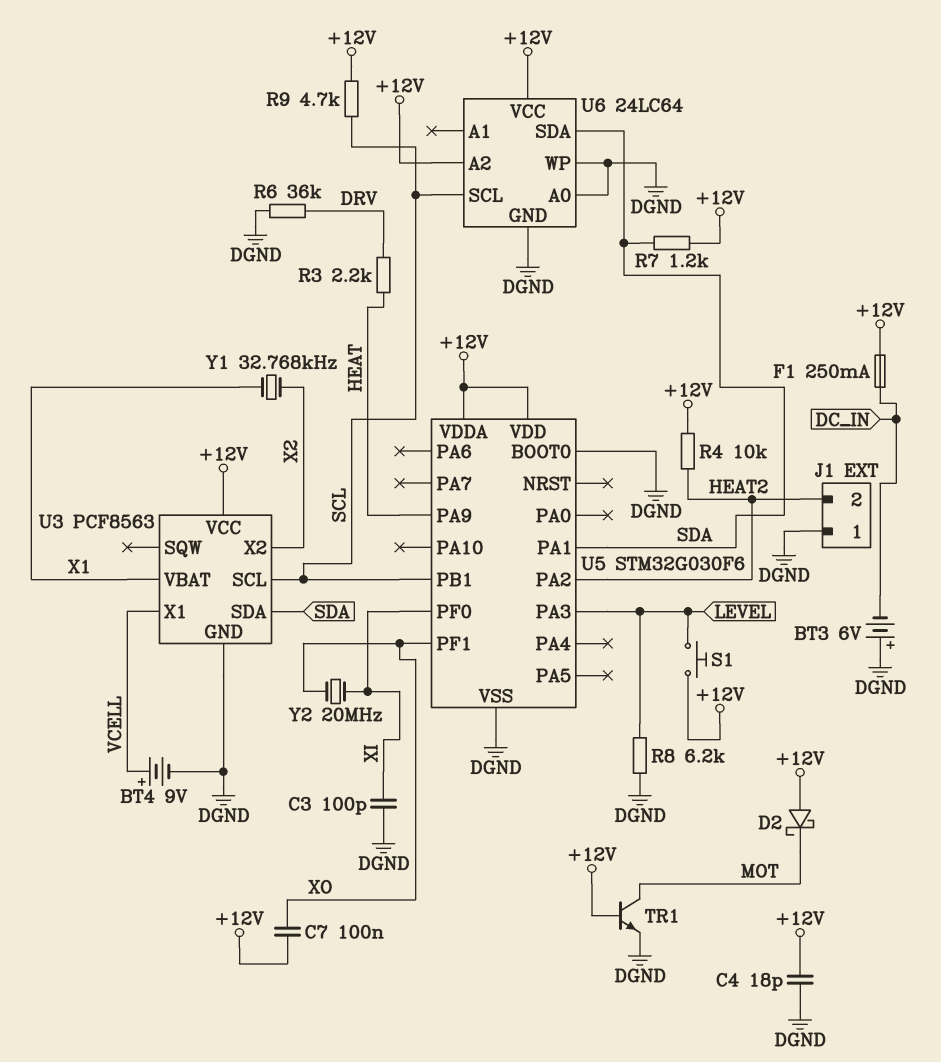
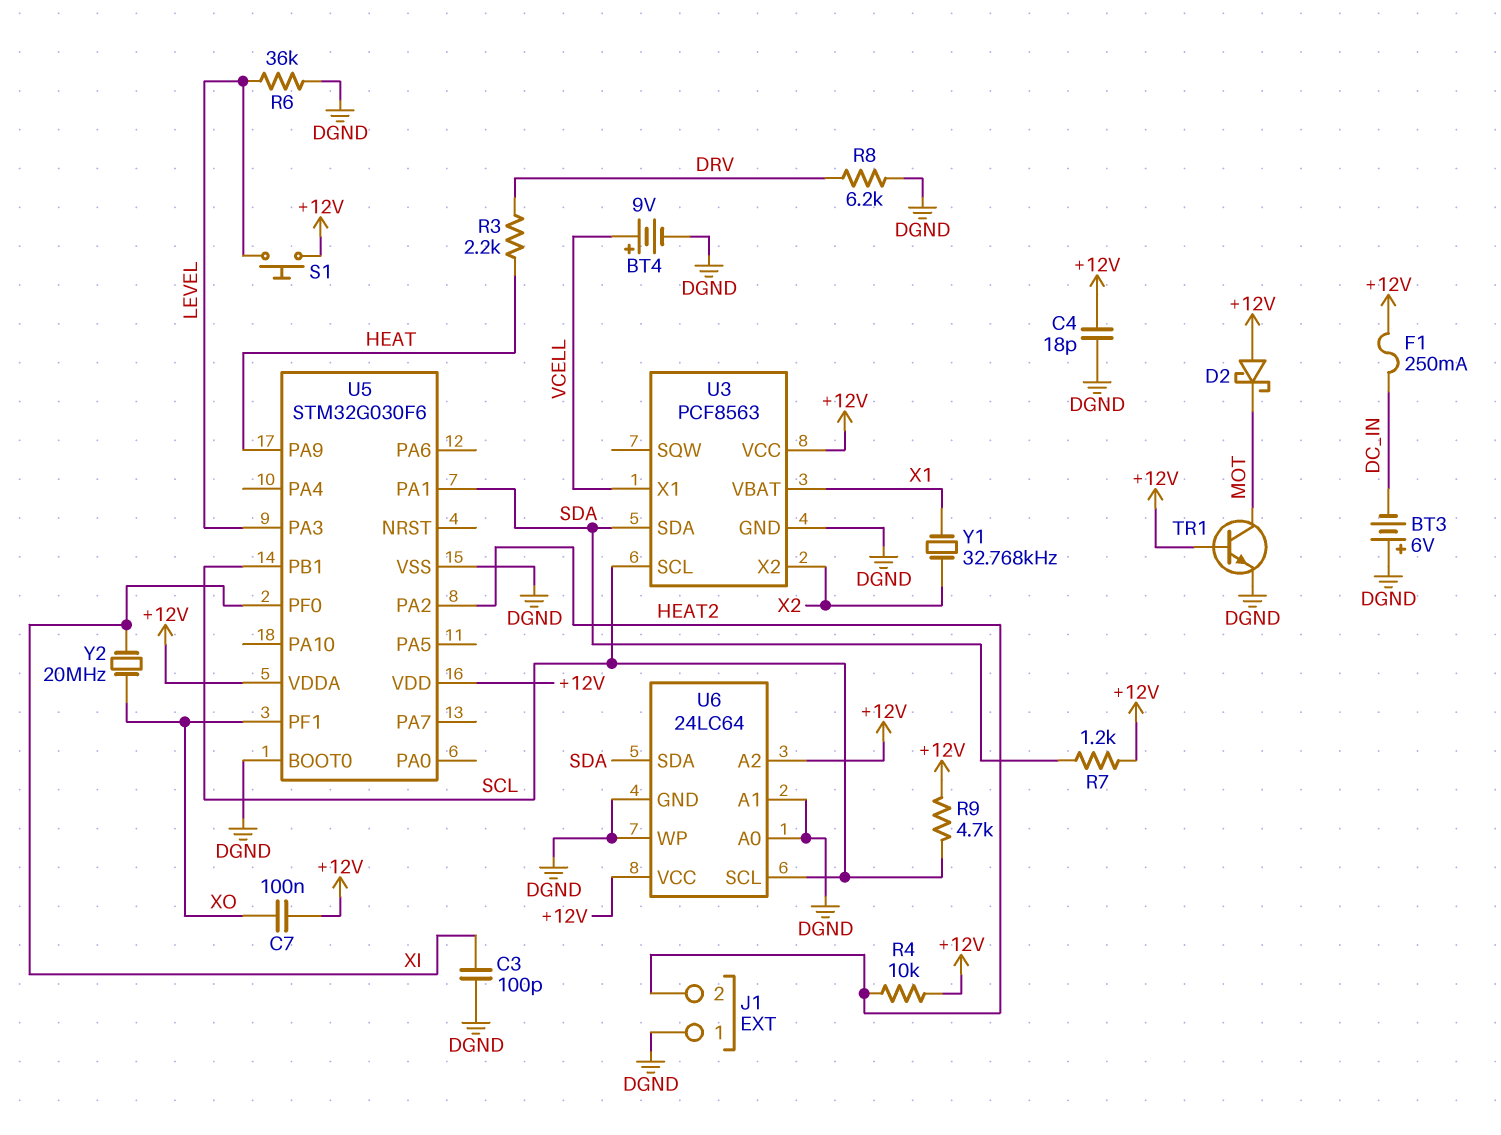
R6: 36k (DGND, DRV) -> 36k (DGND, LEVEL)
R8: 6.2k (DGND, LEVEL) -> 6.2k (DGND, DRV)
U6 pin A1: none -> DGND

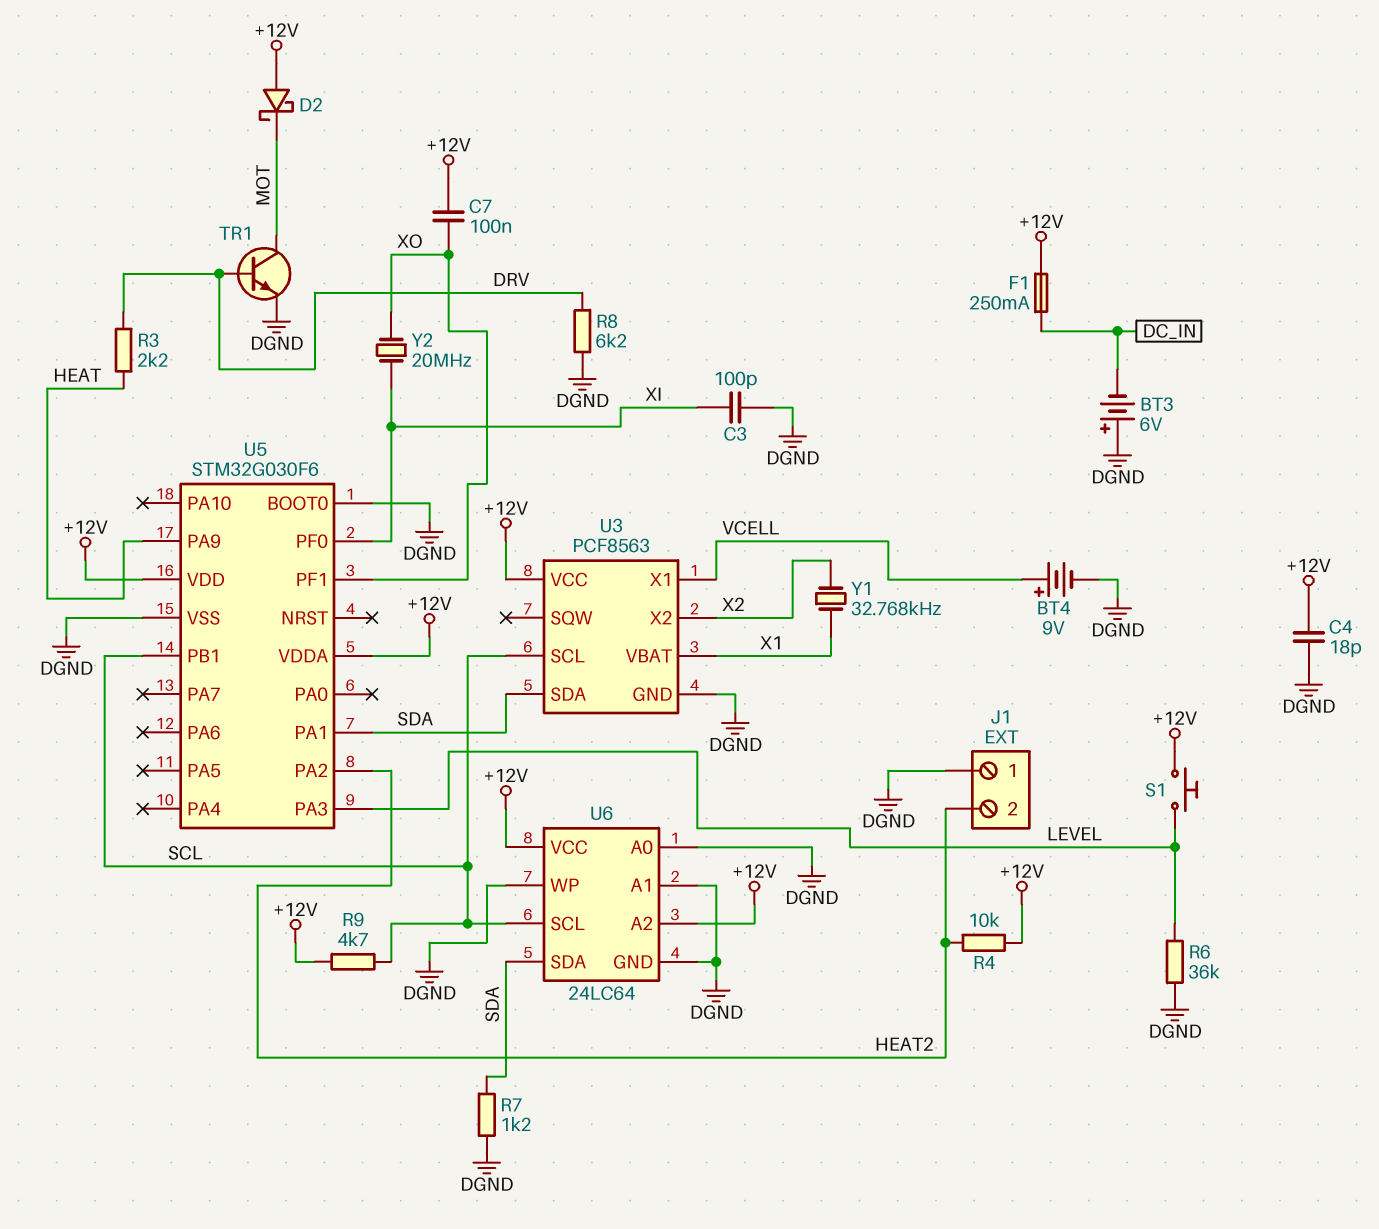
R7: 1.2k (+12V, SDA) -> 1.2k (DGND, SDA)
TR1: NPN (B +12V, C MOT, E DGND) -> NPN (B DRV, C MOT, E DGND)

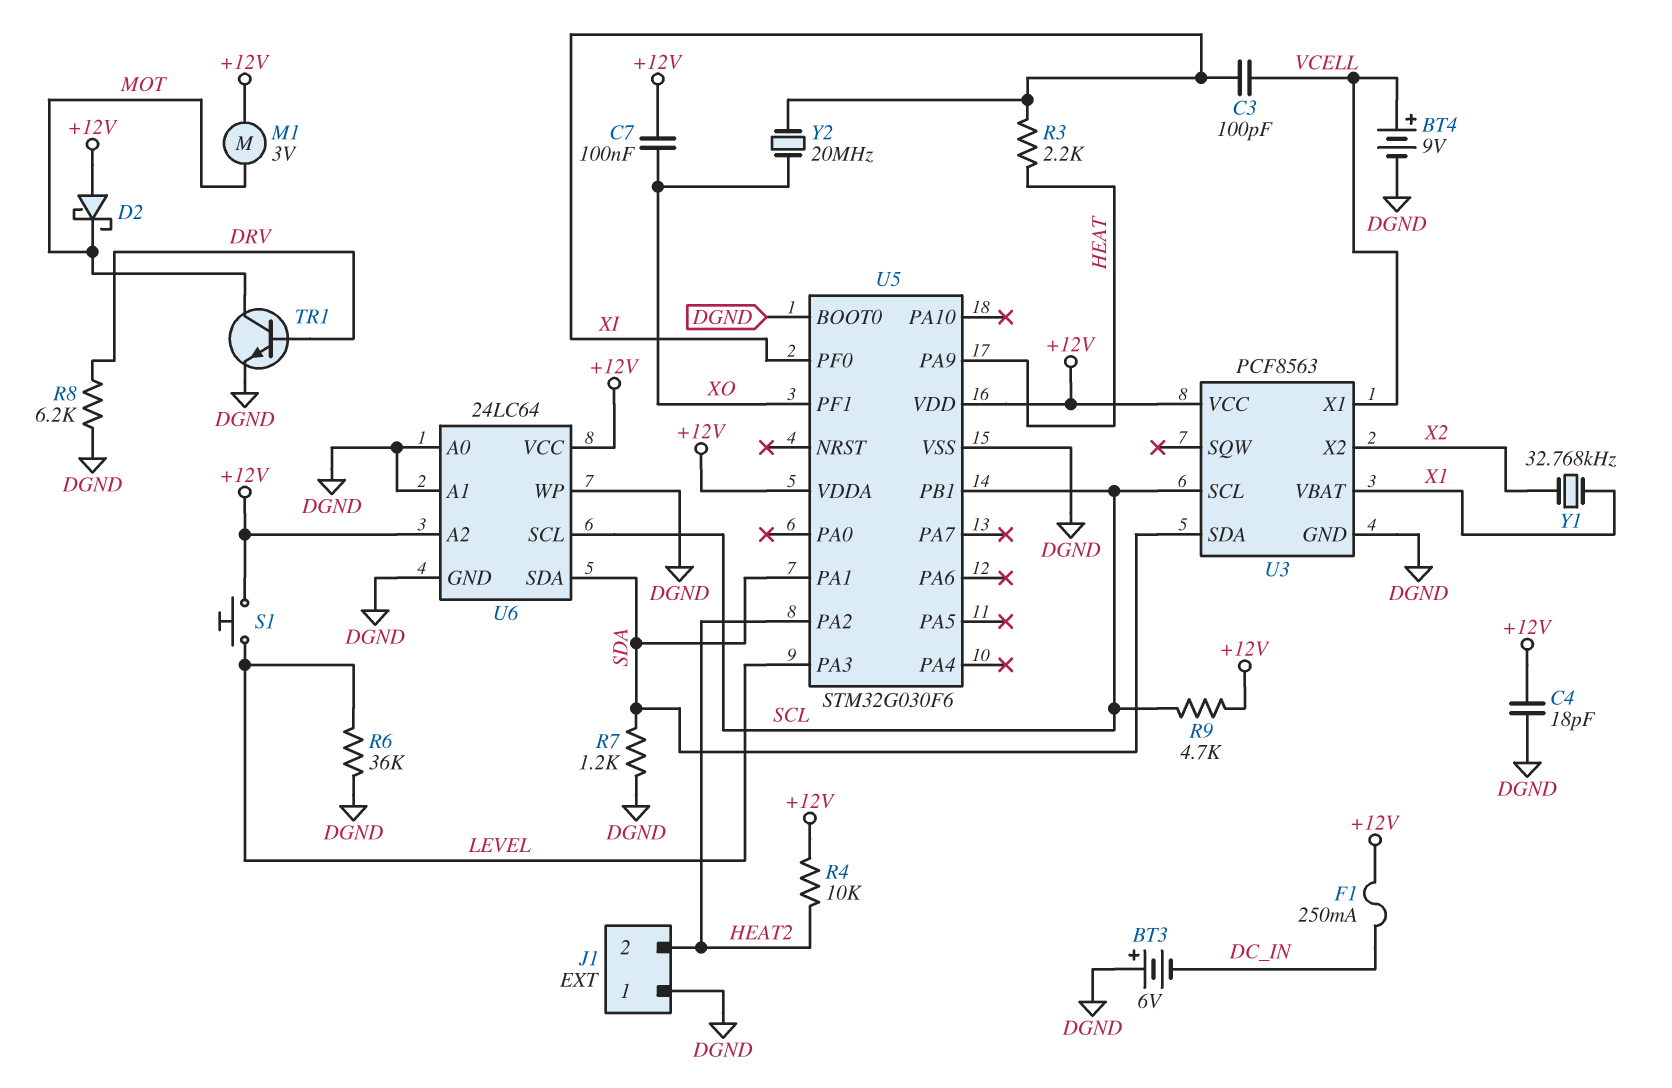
C3: 100pF (DGND, XI) -> 100pF (VCELL, XI)
M1: none -> motor 3V (+12V, MOT)
R3: 2.2k (DRV, HEAT) -> 2.2k (HEAT, XI)

